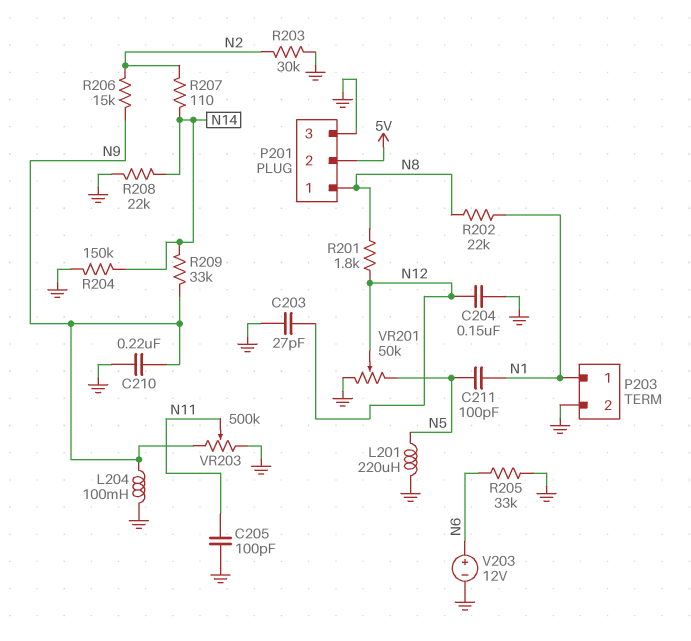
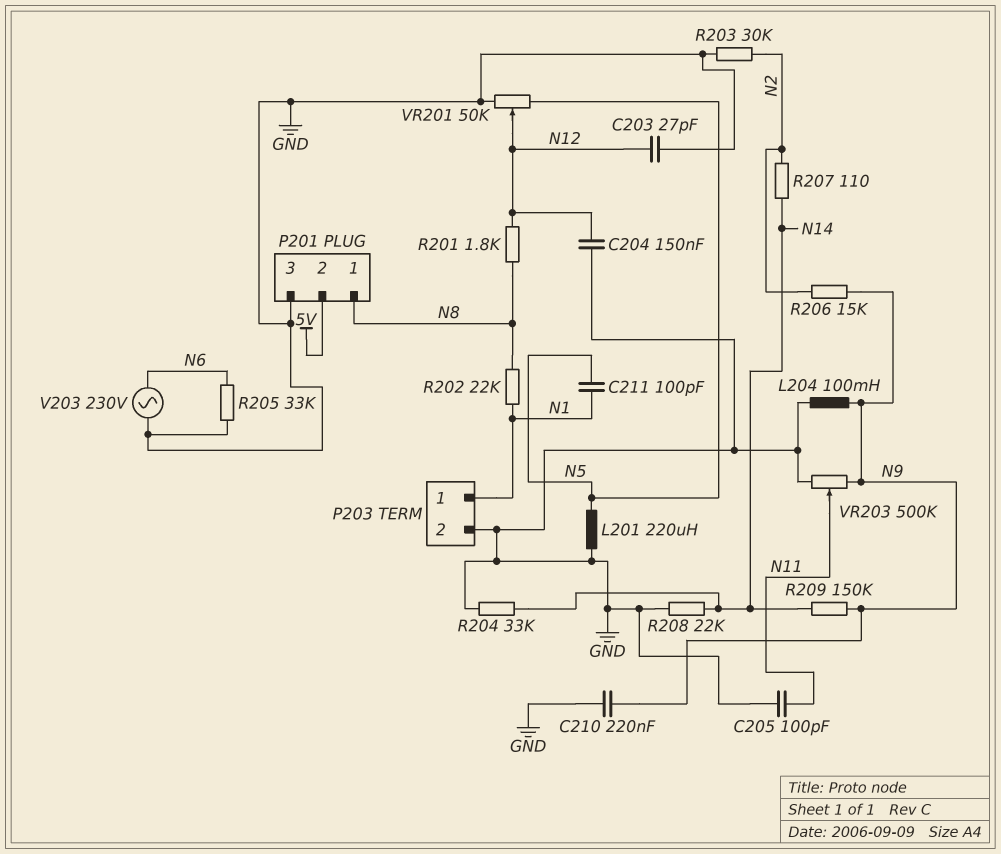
R204: 150k (GND, N14) -> 33k (GND, N14)
R209: 33k (N9, N14) -> 150k (N9, N14)
V203: 12V (plus N6, minus GND) -> AC 230V (GND, N6)

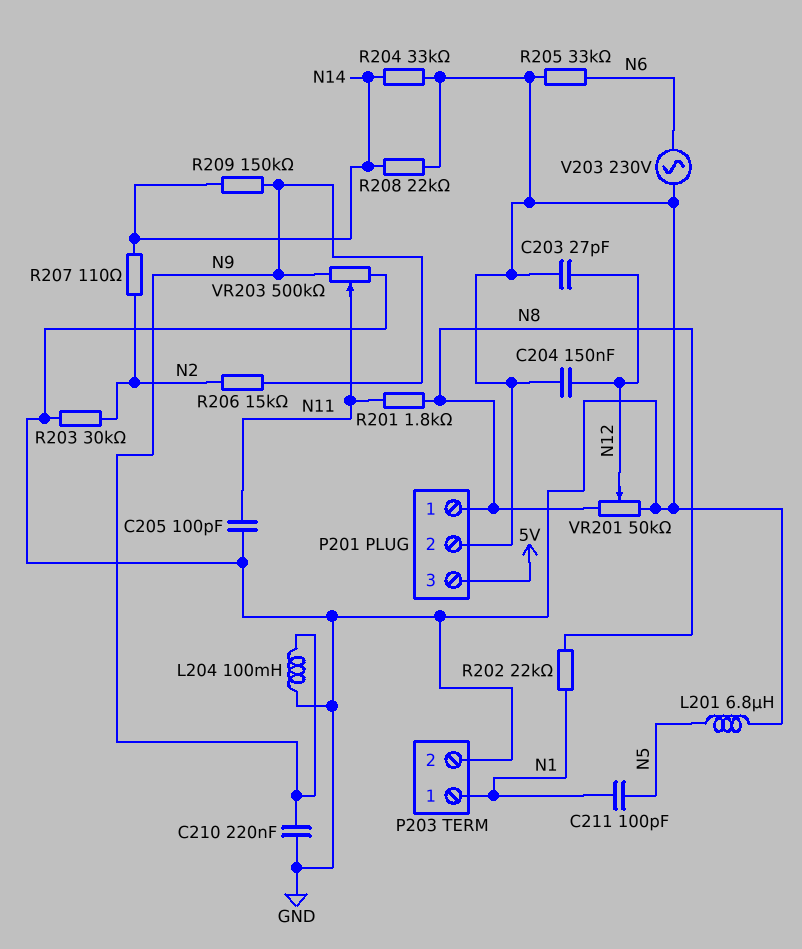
L201: 220uH (GND, N5) -> 6.8uH (GND, N5)
P201 pin 2: 5V -> GND
P201 pin 3: GND -> 5V
R201: 1.8k (N8, N12) -> 1.8k (N8, N11)
VR201: 50k (GND, N5, wiper N12) -> 50k (GND, N8, wiper N12)

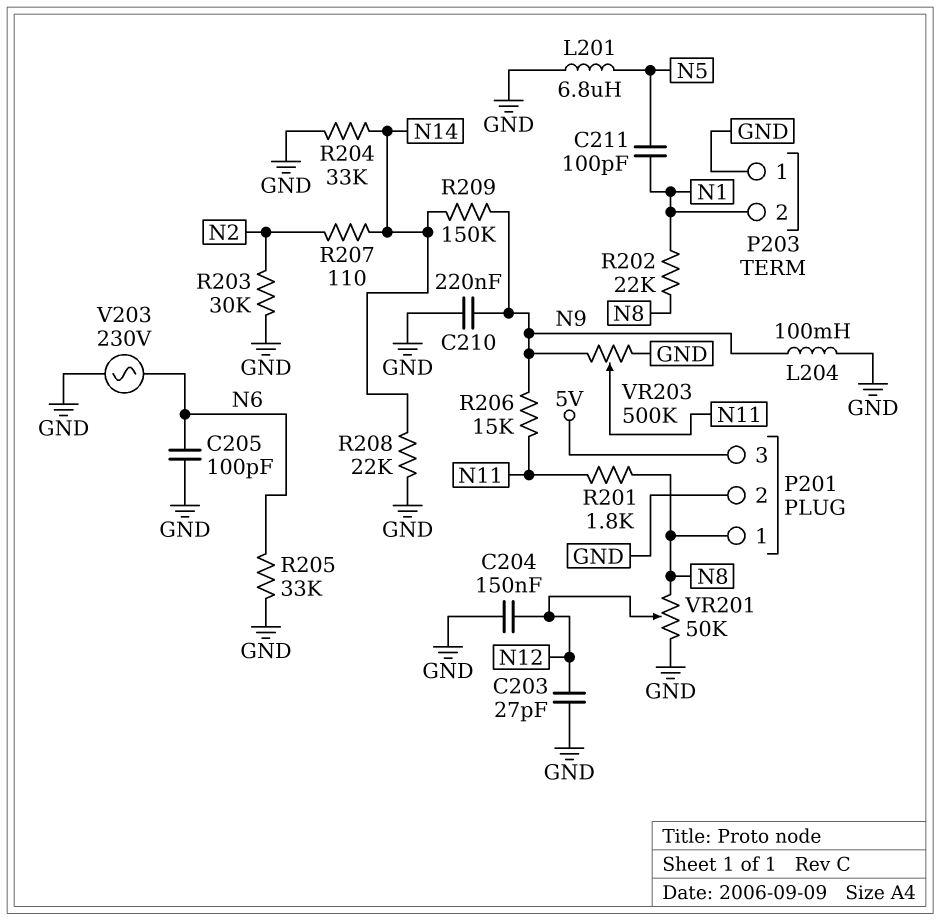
C205: 100pF (GND, N11) -> 100pF (GND, N6)
P203 pin 1: N1 -> GND
P203 pin 2: GND -> N1
R206: 15k (N2, N9) -> 15k (N9, N11)

